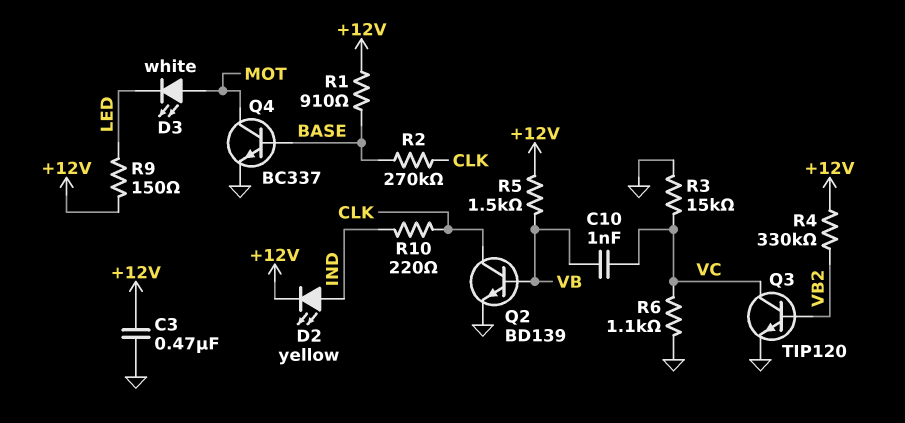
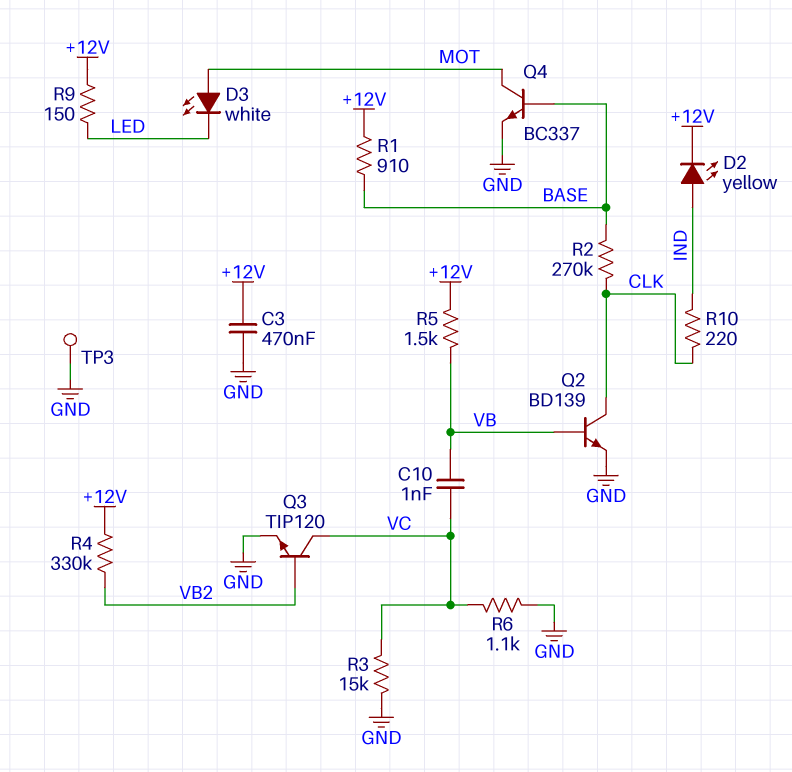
TP3: none -> test point (GND)

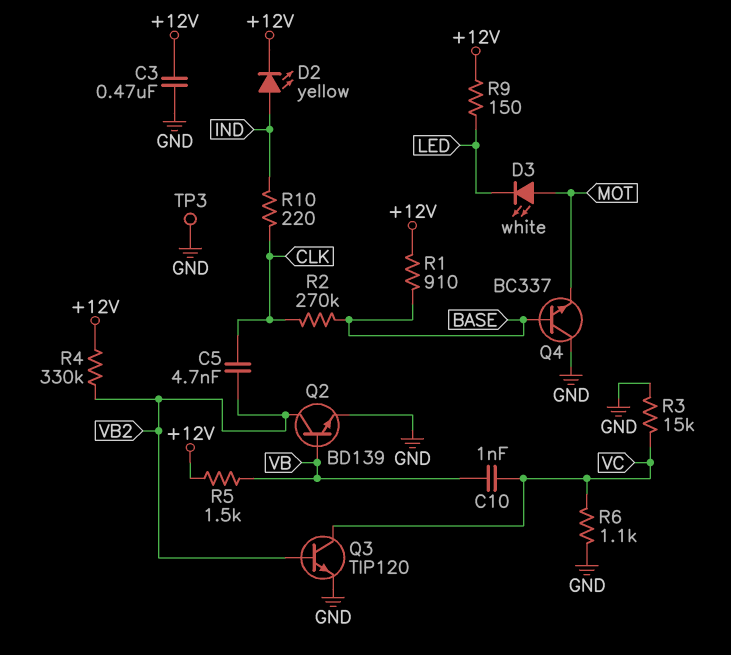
C5: none -> 4.7nF (CLK, VB2)
Q2: NPN BD139 (B VB, C CLK, E GND) -> NPN BD139 (B VB, C VB2, E GND)
Q4: NPN BC337 (B BASE, C MOT, E GND) -> NPN BC337 (B BASE, C GND, E MOT)

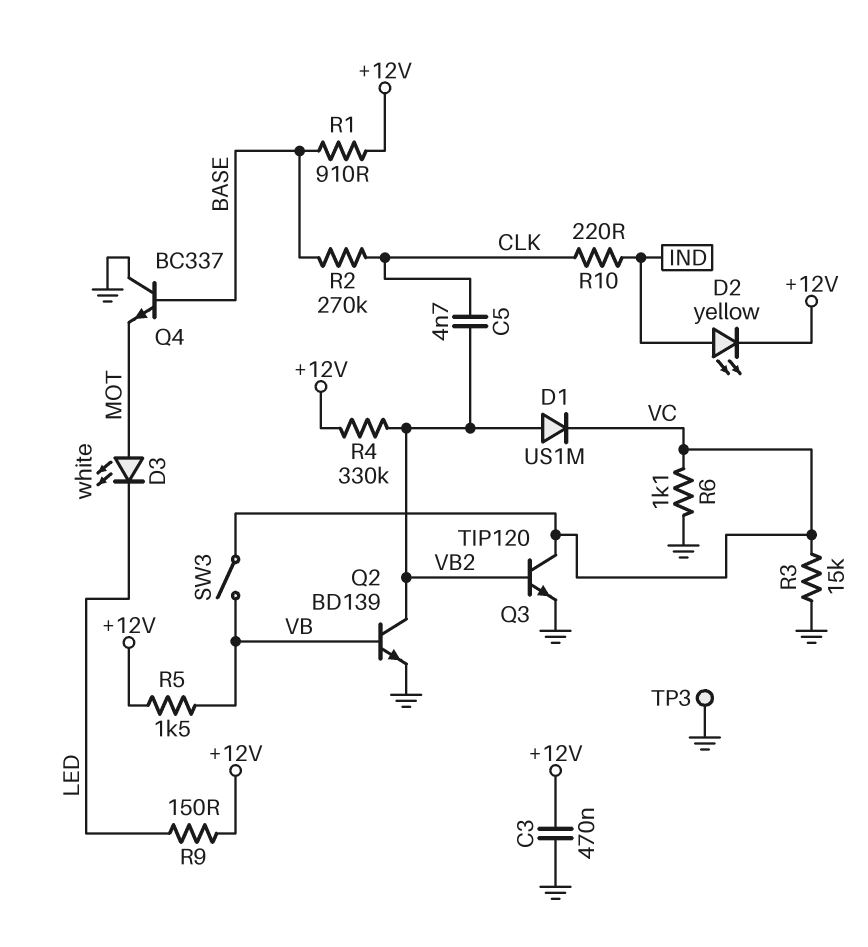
C10: 1nF (VB, VC) -> none
D1: none -> diode US1M (A VB2, K VC)
SW3: none -> switch (VB, VC)

